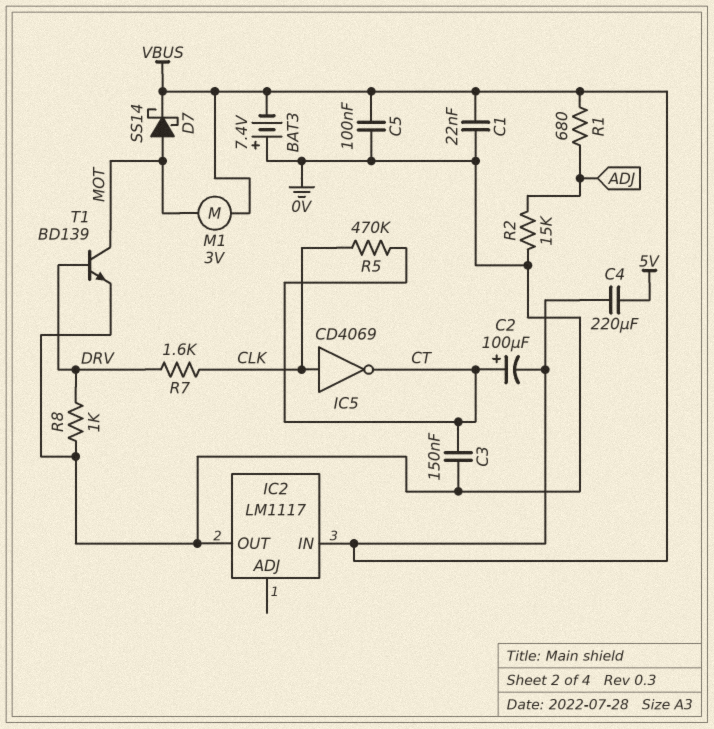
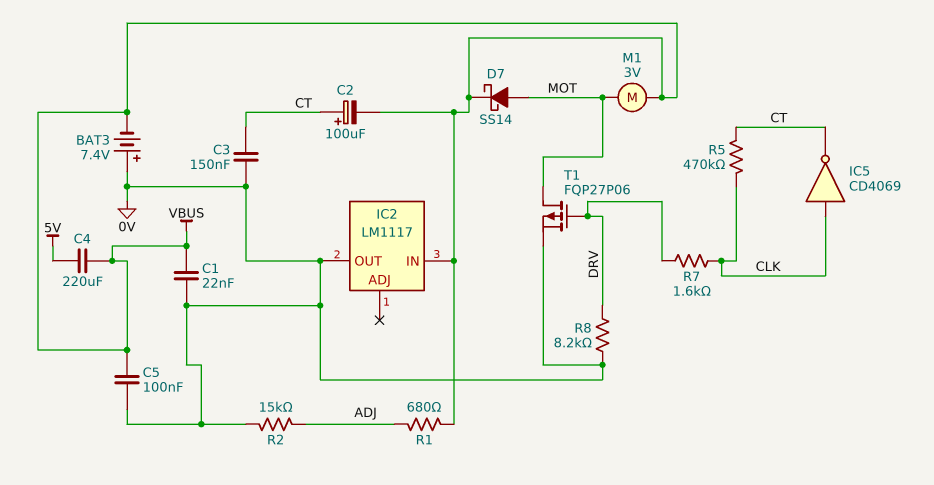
R8: 1k (0V, DRV) -> 8.2k (0V, DRV)
T1: NPN BD139 (B DRV, C MOT, E 0V) -> PMOS FQP27P06 (G DRV, D MOT, S 0V)

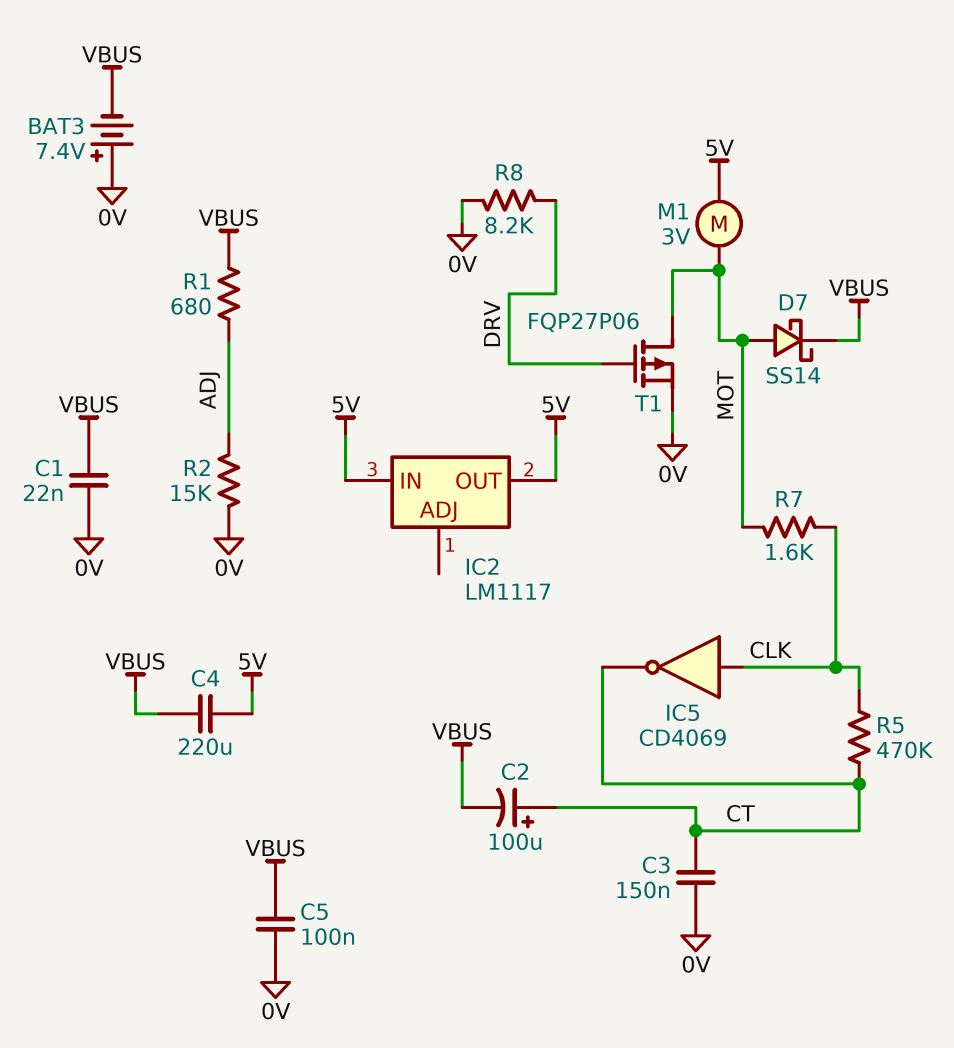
IC2 pin IN: VBUS -> 5V
IC2 pin OUT: 0V -> 5V
M1: motor 3V (MOT, VBUS) -> motor 3V (5V, MOT)
R7: 1.6k (CLK, DRV) -> 1.6k (CLK, MOT)

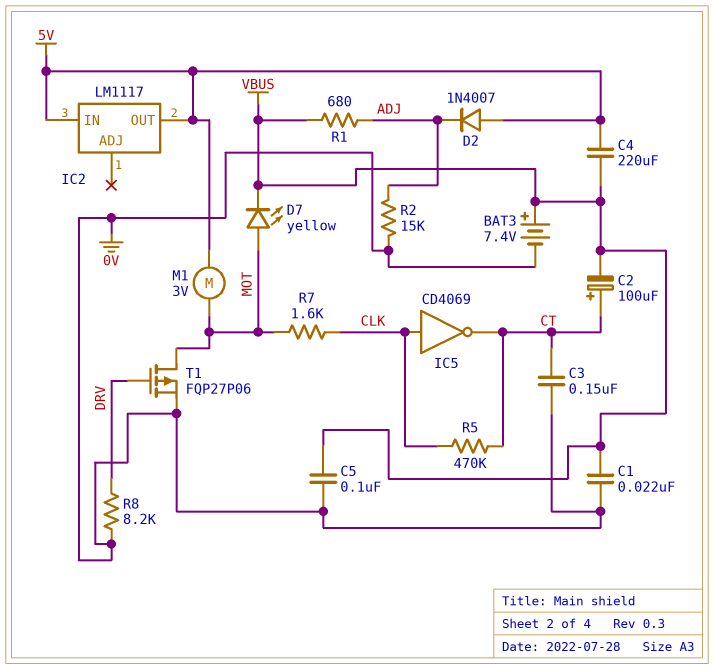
BAT3: 7.4V (plus 0V, minus VBUS) -> 7.4V (plus VBUS, minus 0V)
D2: none -> diode 1N4007 (A 5V, K ADJ)
D7: schottky SS14 (A MOT, K VBUS) -> LED yellow (A MOT, K VBUS)

